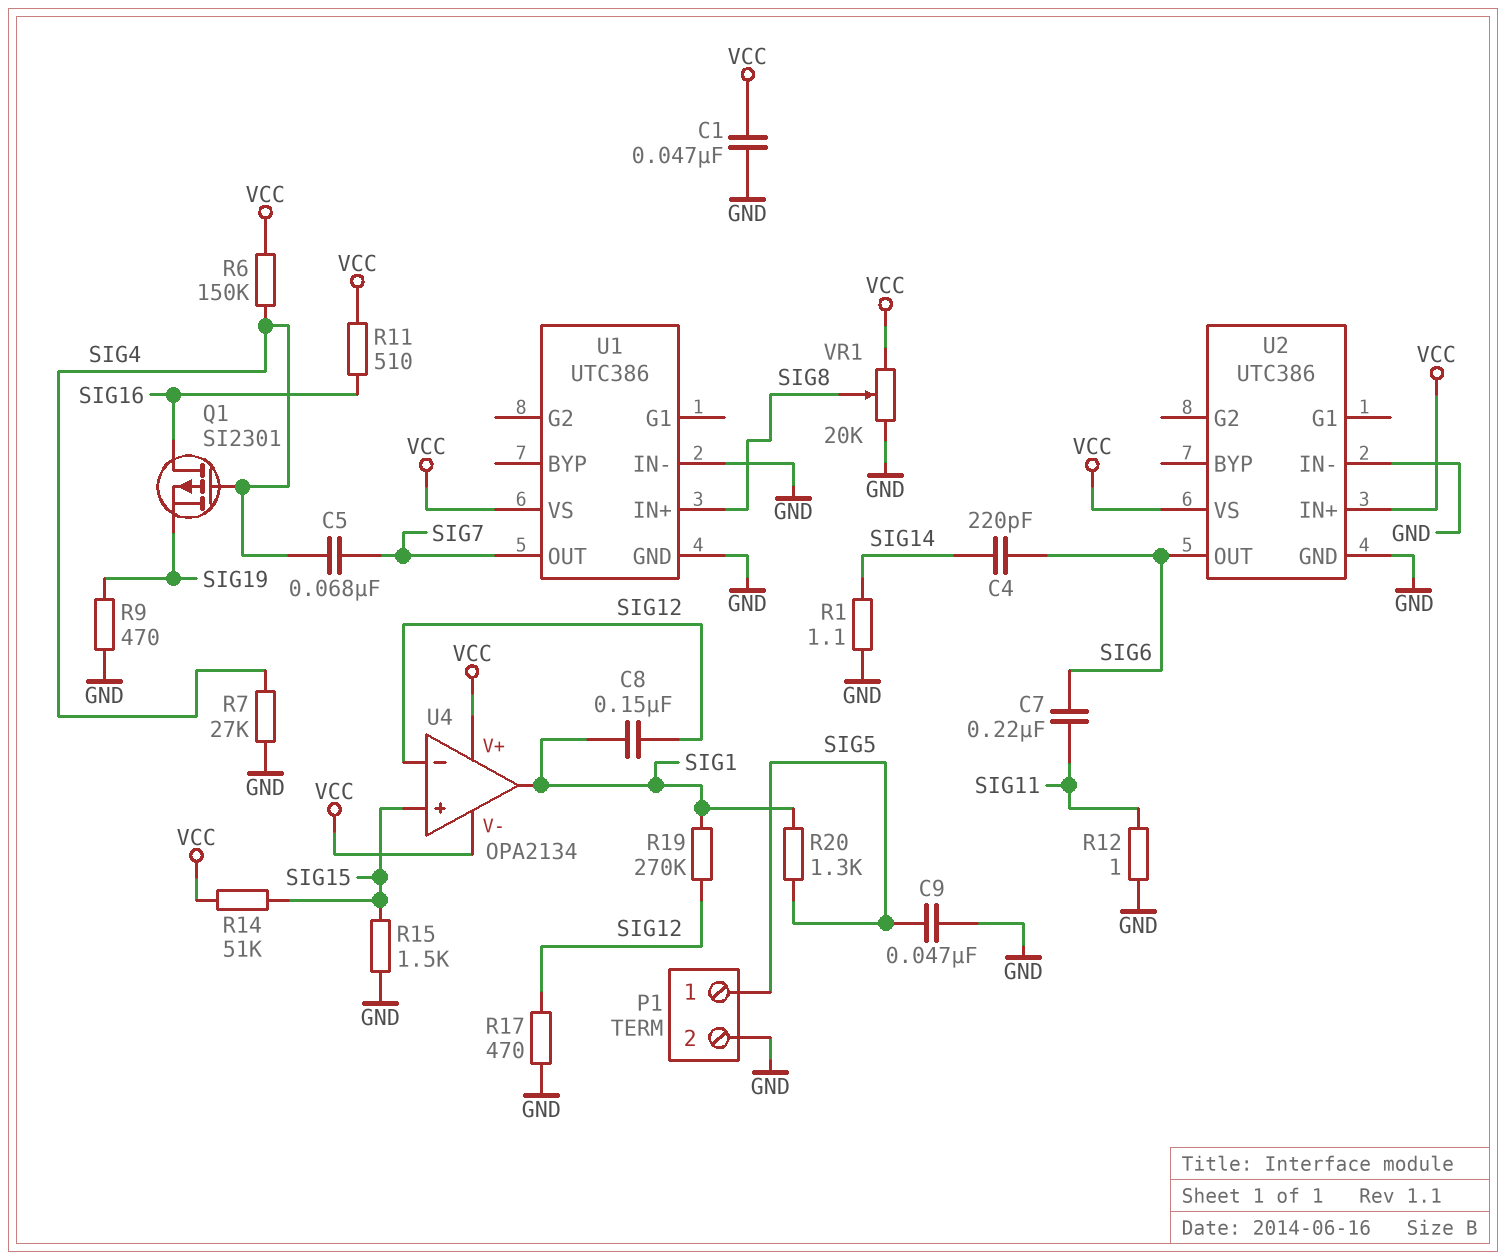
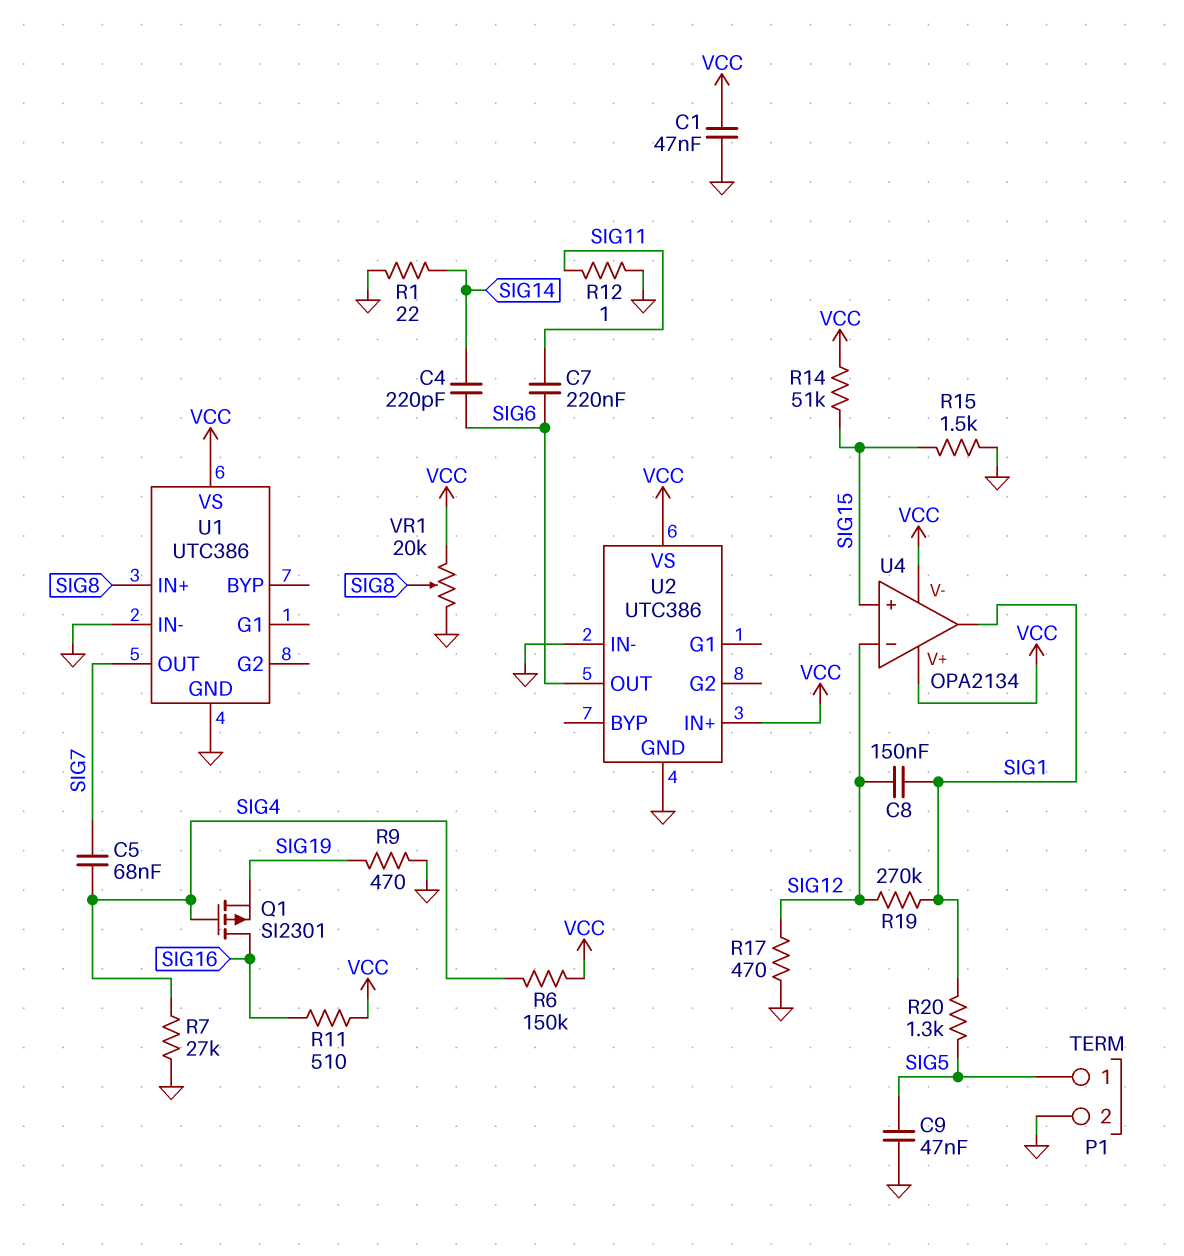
R1: 1.1 (GND, SIG14) -> 22 (GND, SIG14)

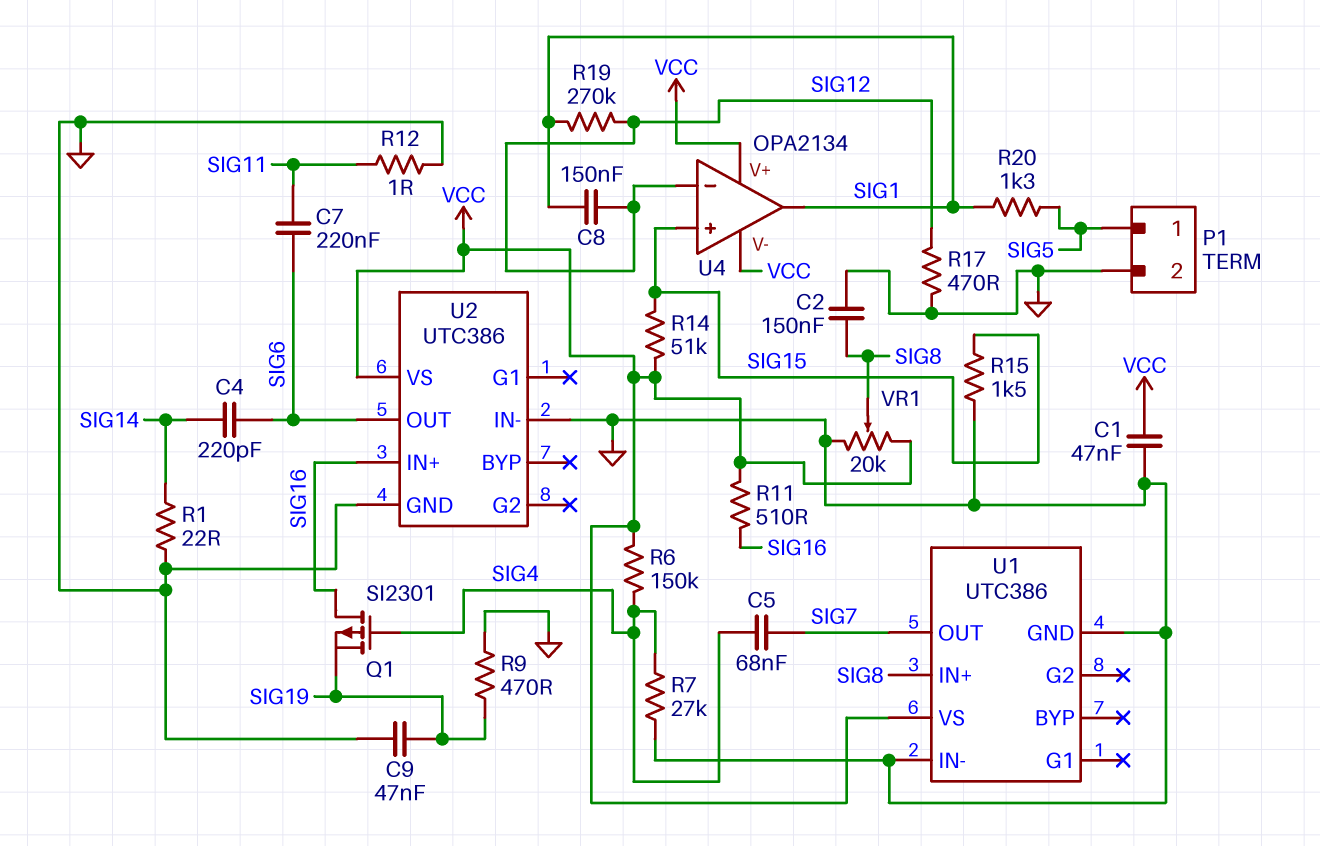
C2: none -> 150nF (GND, SIG8)
C9: 47nF (GND, SIG5) -> 47nF (GND, SIG19)
U2 pin IN+: VCC -> SIG16

